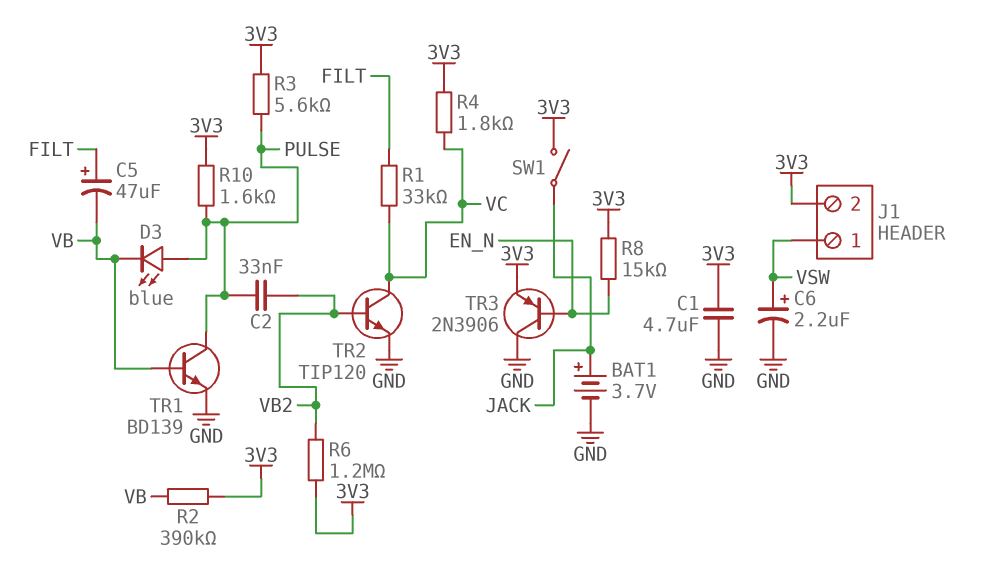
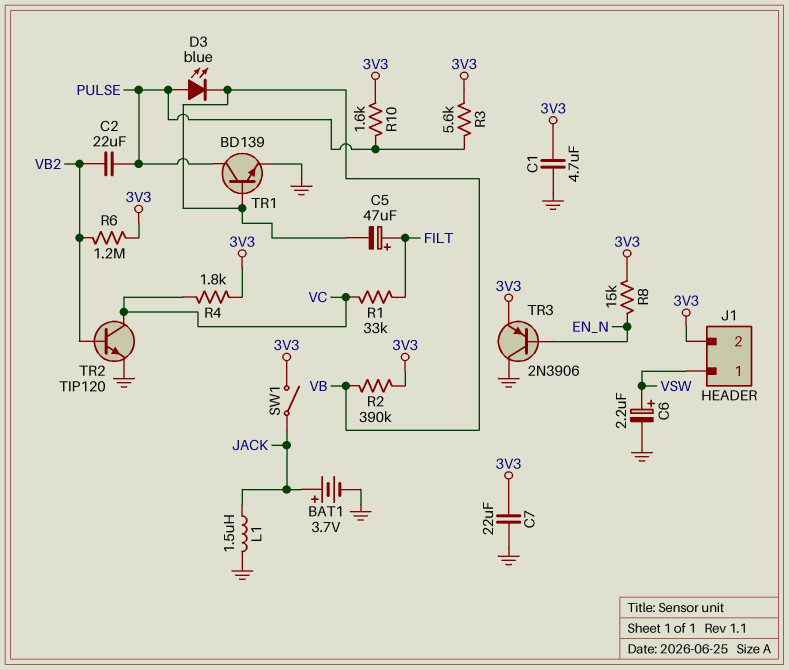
C2: 33nF (PULSE, VB2) -> 22uF (PULSE, VB2)
C7: none -> 22uF (3V3, GND)
L1: none -> 1.5uH (GND, JACK)

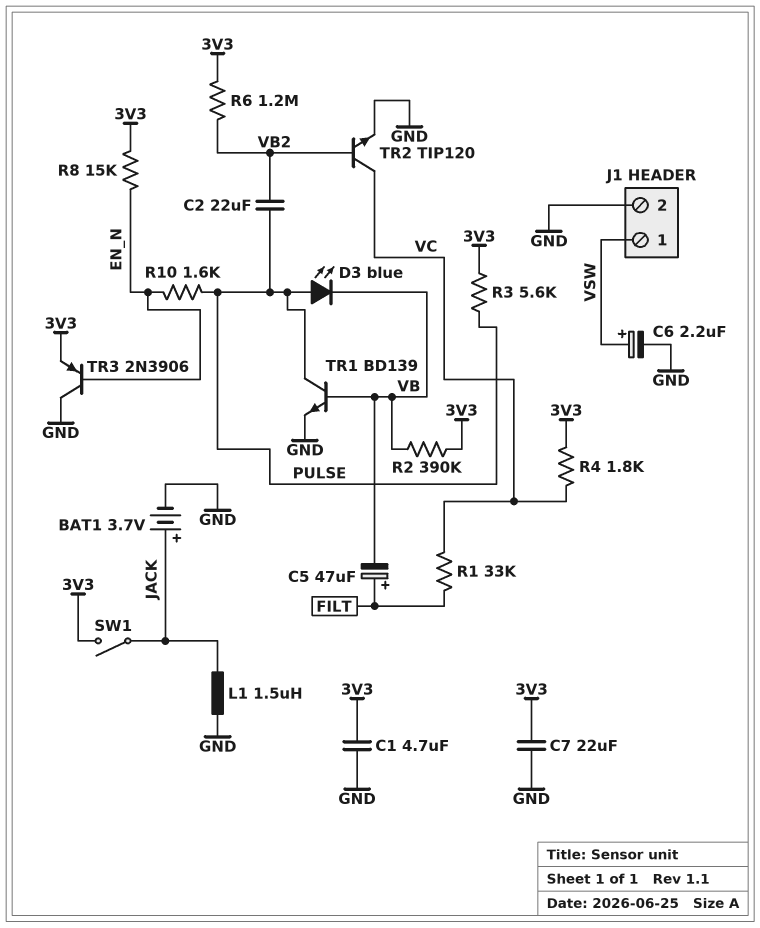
J1 pin 2: 3V3 -> GND
R10: 1.6k (3V3, PULSE) -> 1.6k (EN_N, PULSE)

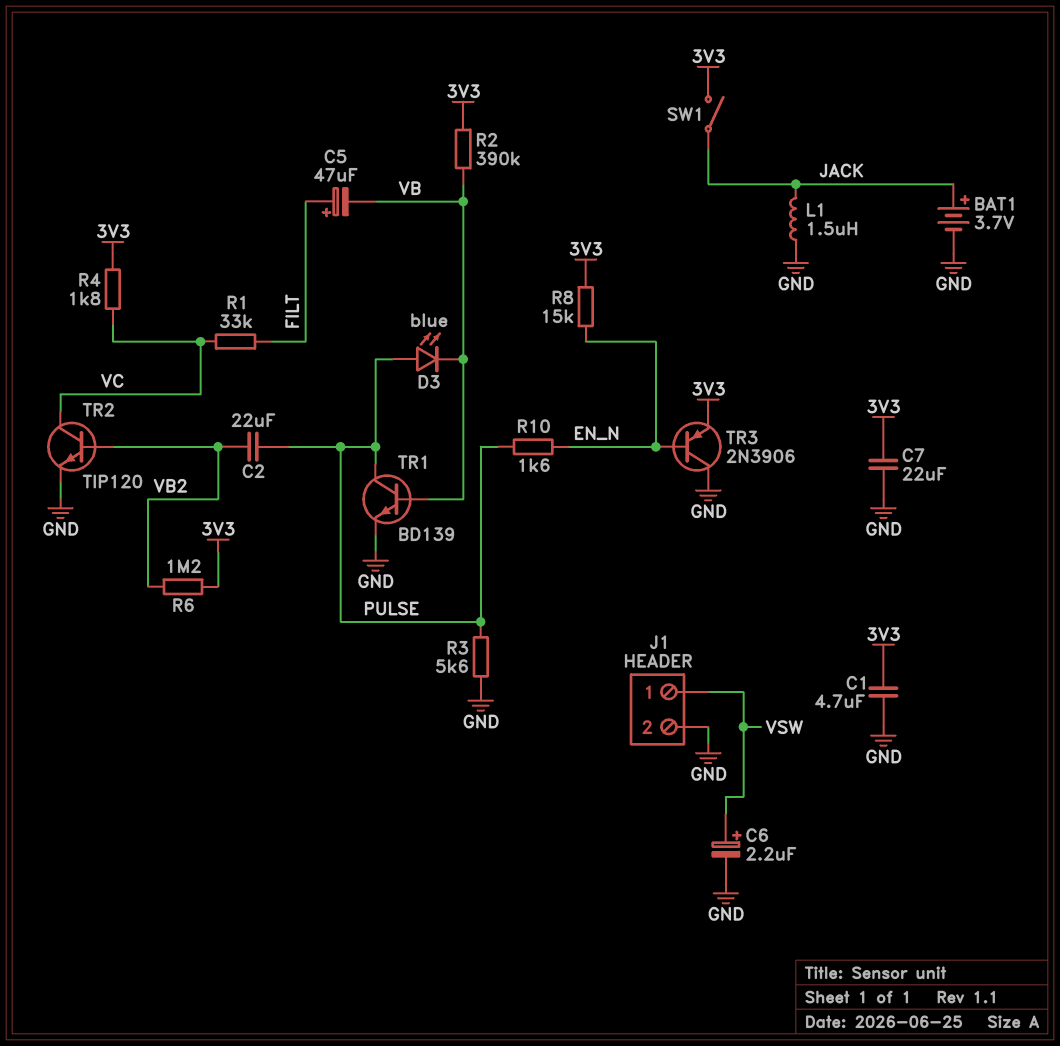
R3: 5.6k (3V3, PULSE) -> 5.6k (GND, PULSE)

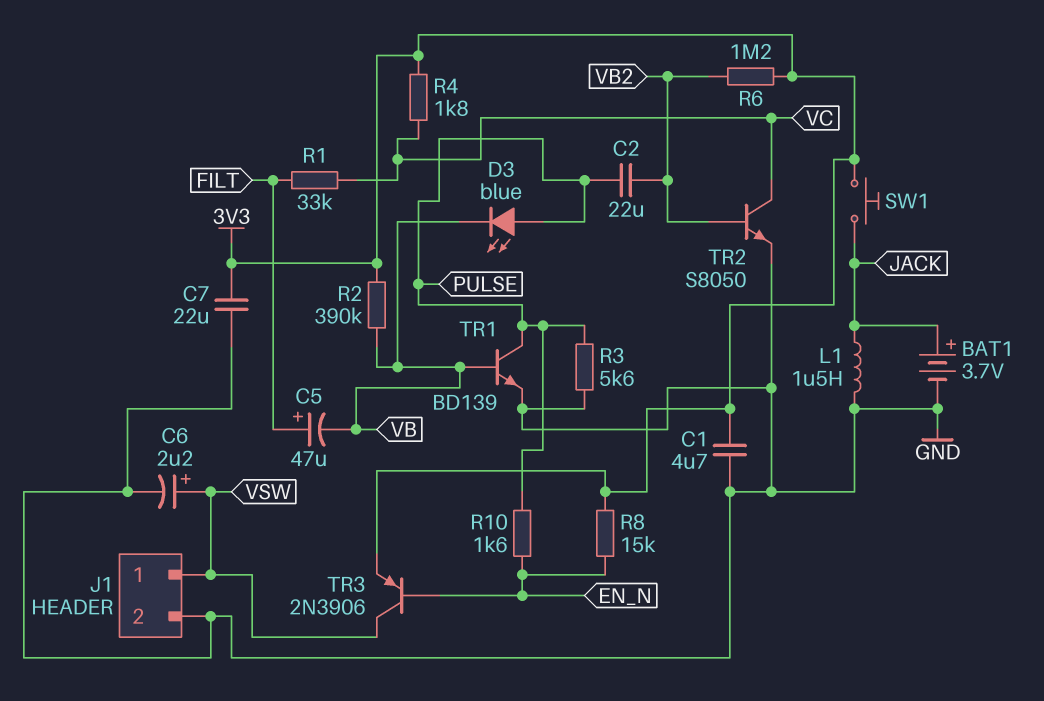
SW1: switch (3V3, JACK) -> button (3V3, JACK)
TR2: NPN TIP120 (B VB2, C VC, E GND) -> NPN S8050 (B VB2, C VC, E GND)
TR3: PNP 2N3906 (B EN_N, C GND, E 3V3) -> PNP 2N3906 (B EN_N, C VSW, E 3V3)

